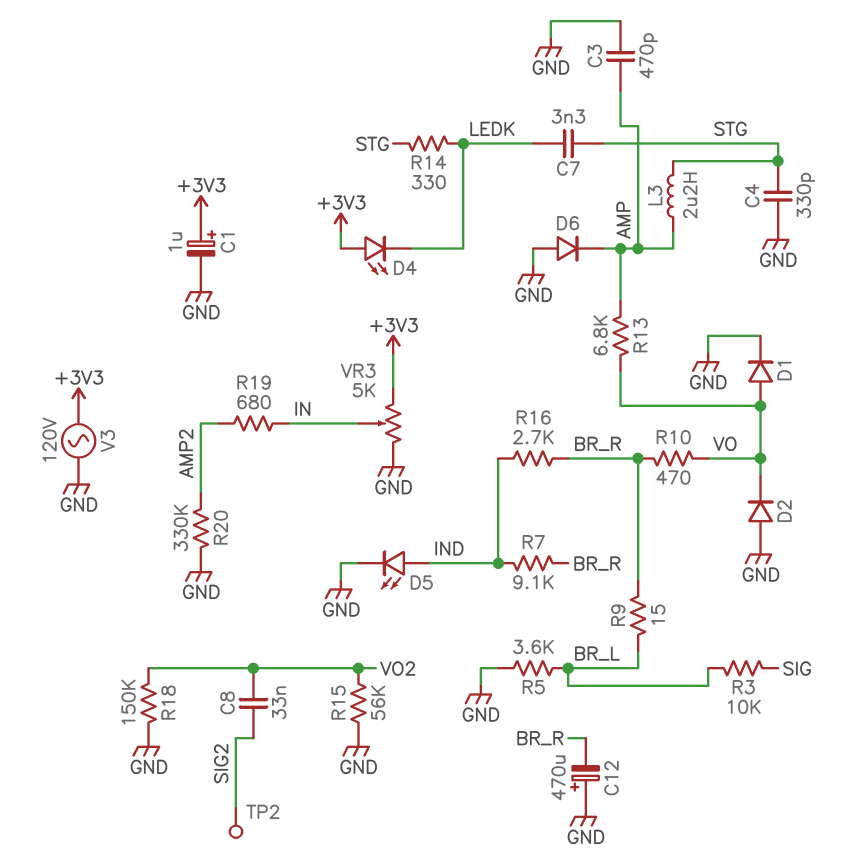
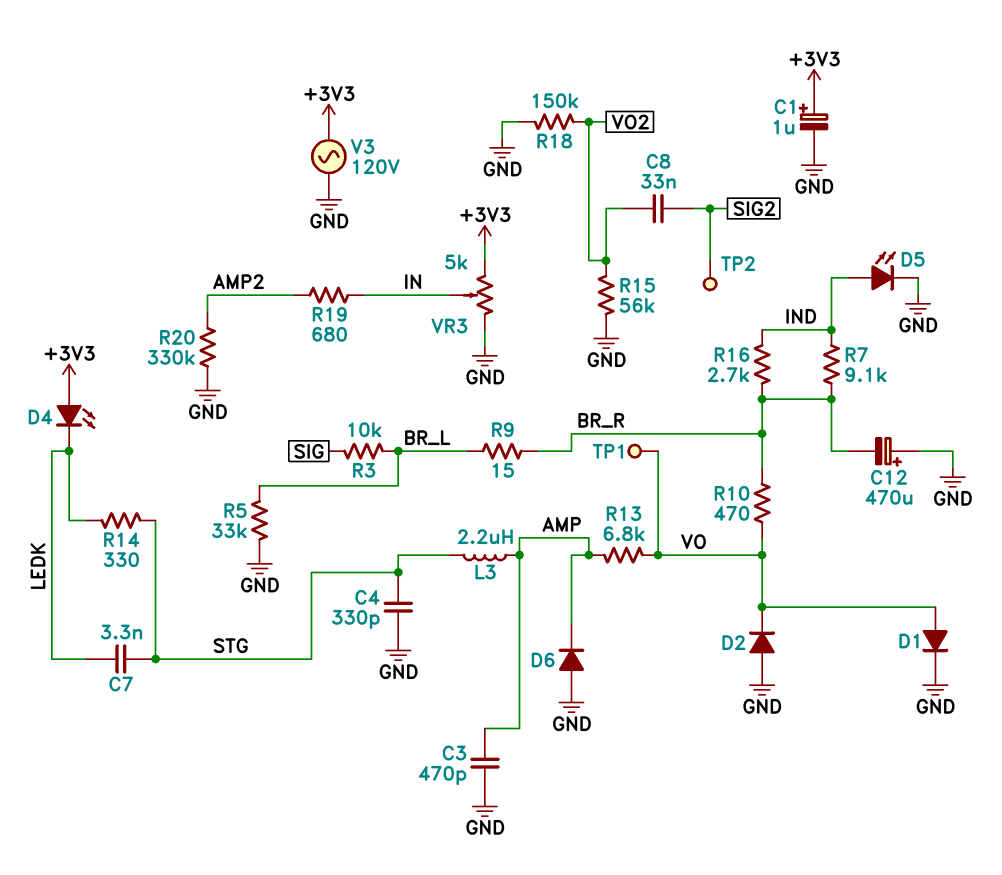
R5: 3.6k (BR_L, GND) -> 33k (BR_L, GND)
TP1: none -> test point (VO)

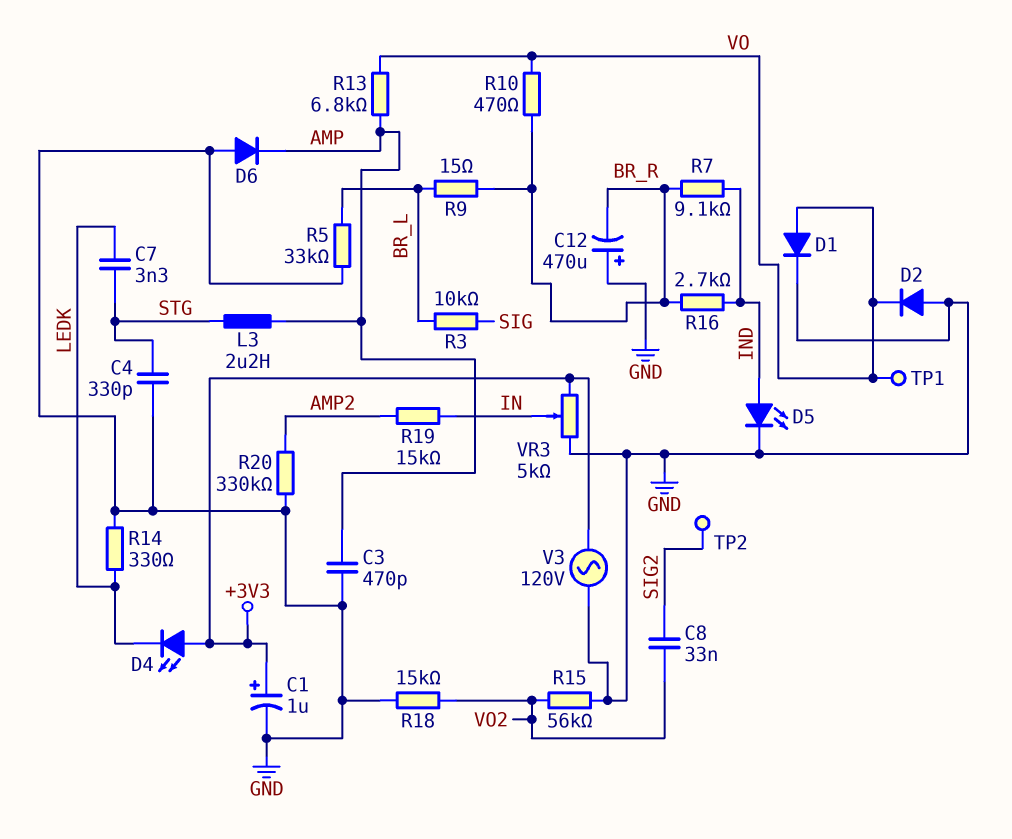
R14: 330 (LEDK, STG) -> 330 (GND, LEDK)
R18: 150k (GND, VO2) -> 15k (GND, VO2)
R19: 680 (AMP2, IN) -> 15k (AMP2, IN)

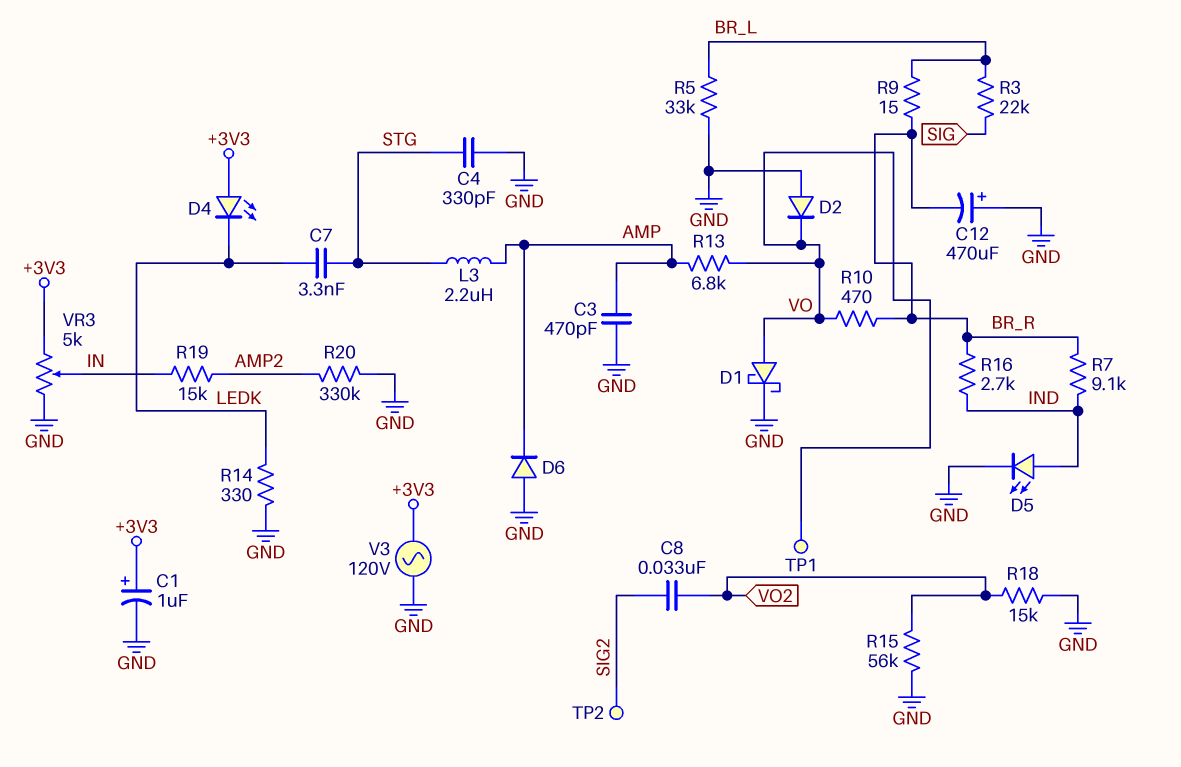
D1: diode (A VO, K GND) -> schottky (A VO, K GND)
R3: 10k (BR_L, SIG) -> 22k (BR_L, SIG)

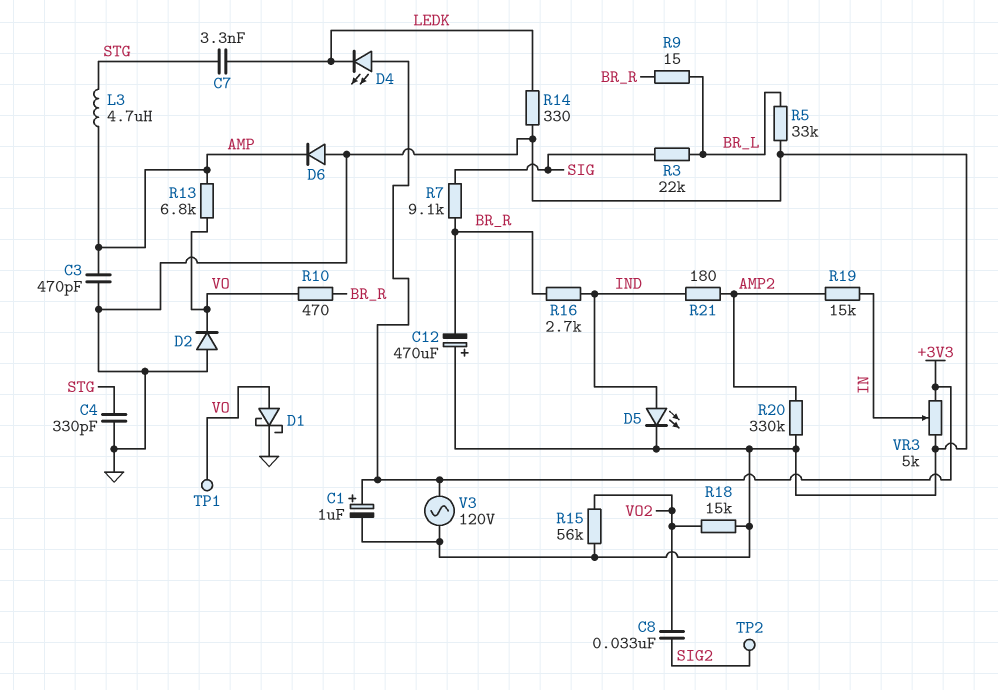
L3: 2.2uH (AMP, STG) -> 4.7uH (AMP, STG)
R7: 9.1k (BR_R, IND) -> 9.1k (BR_R, SIG)
R21: none -> 180 (AMP2, IND)

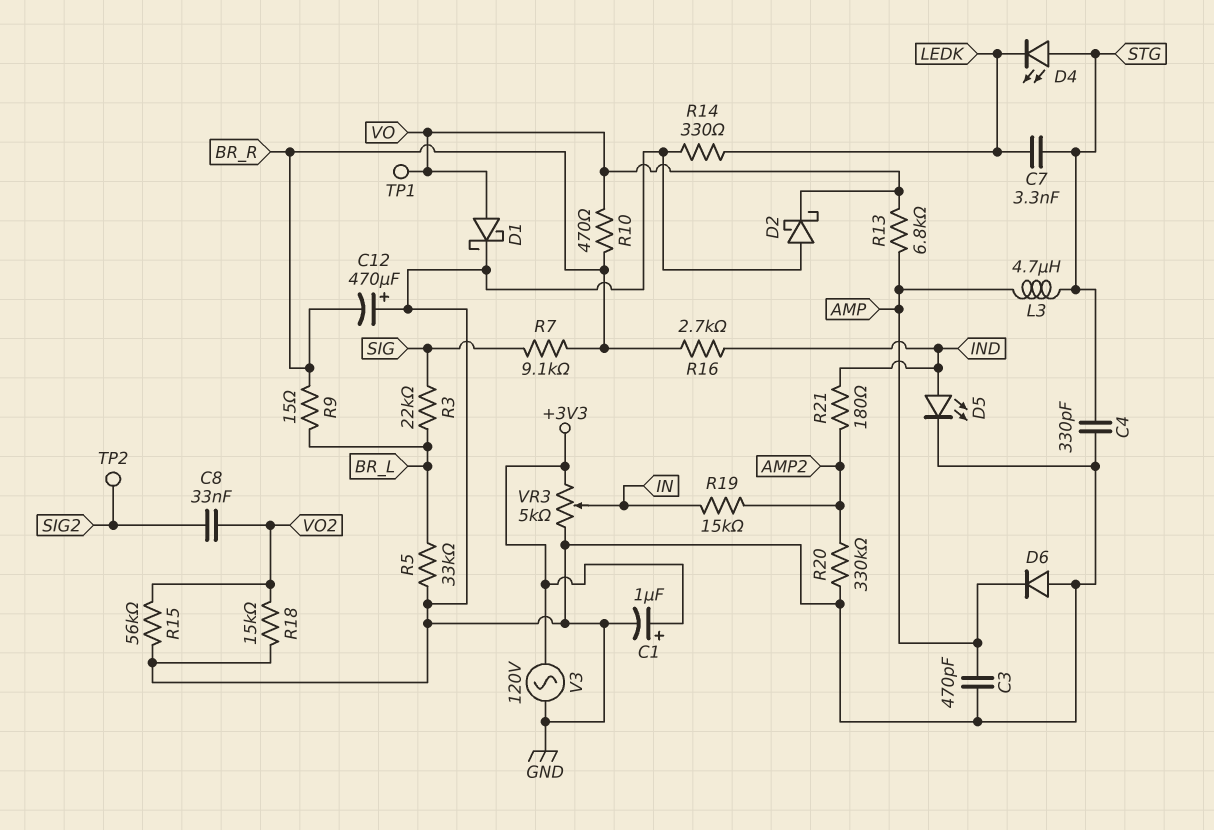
D2: diode (A GND, K VO) -> schottky (A GND, K VO)
D4: LED (A +3V3, K LEDK) -> LED (A STG, K LEDK)

